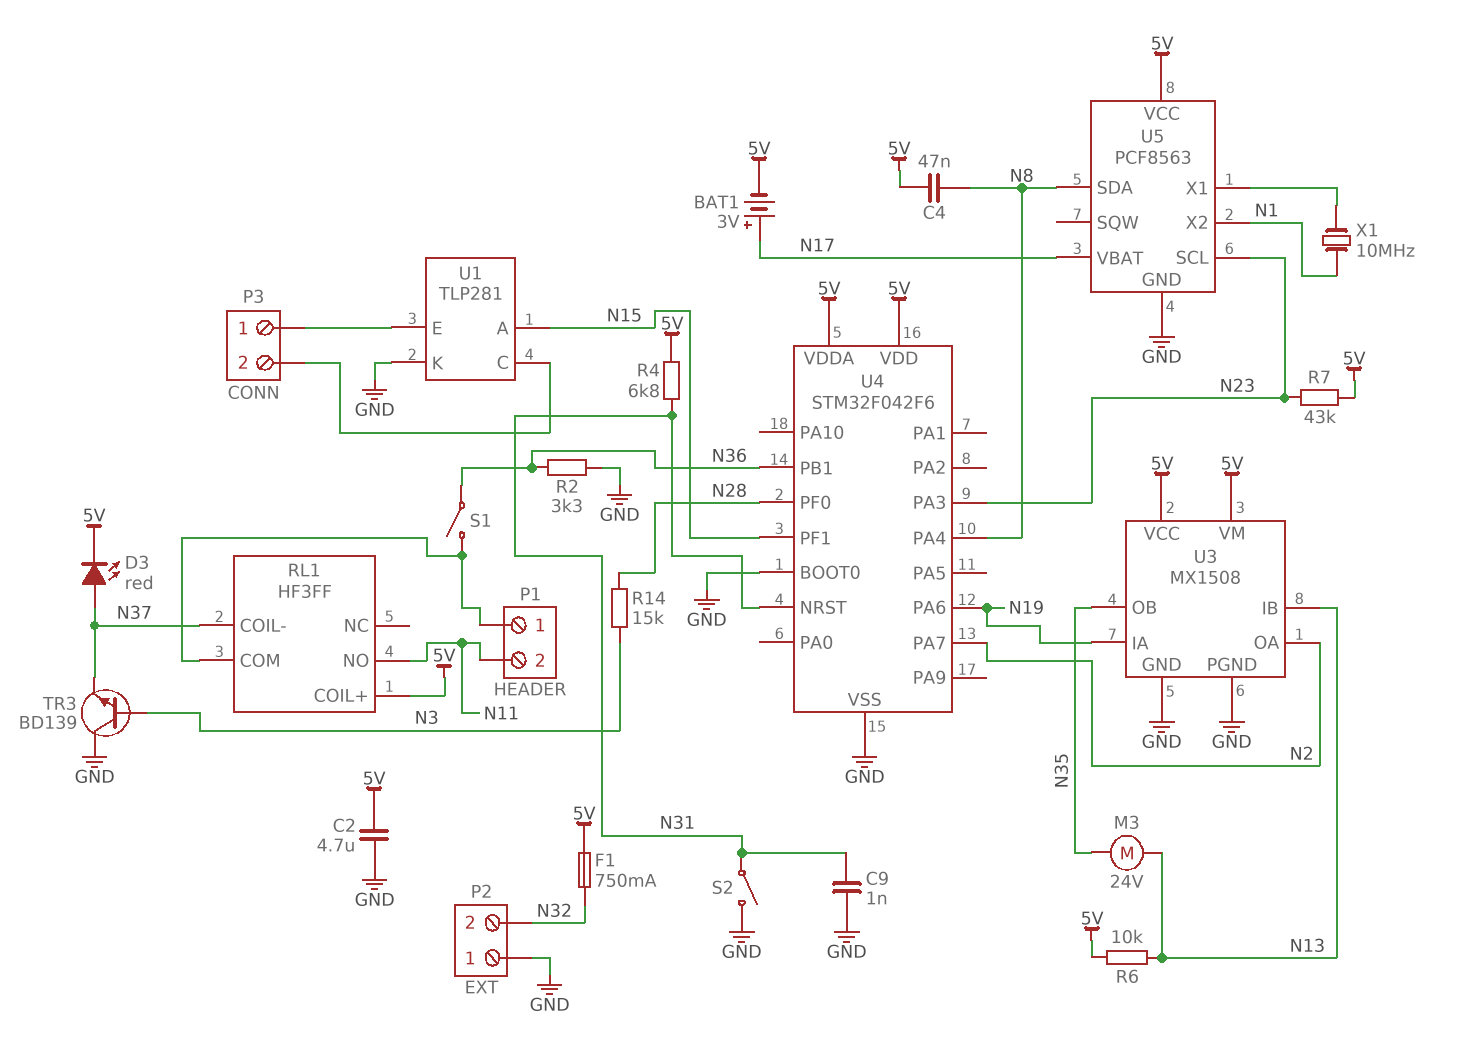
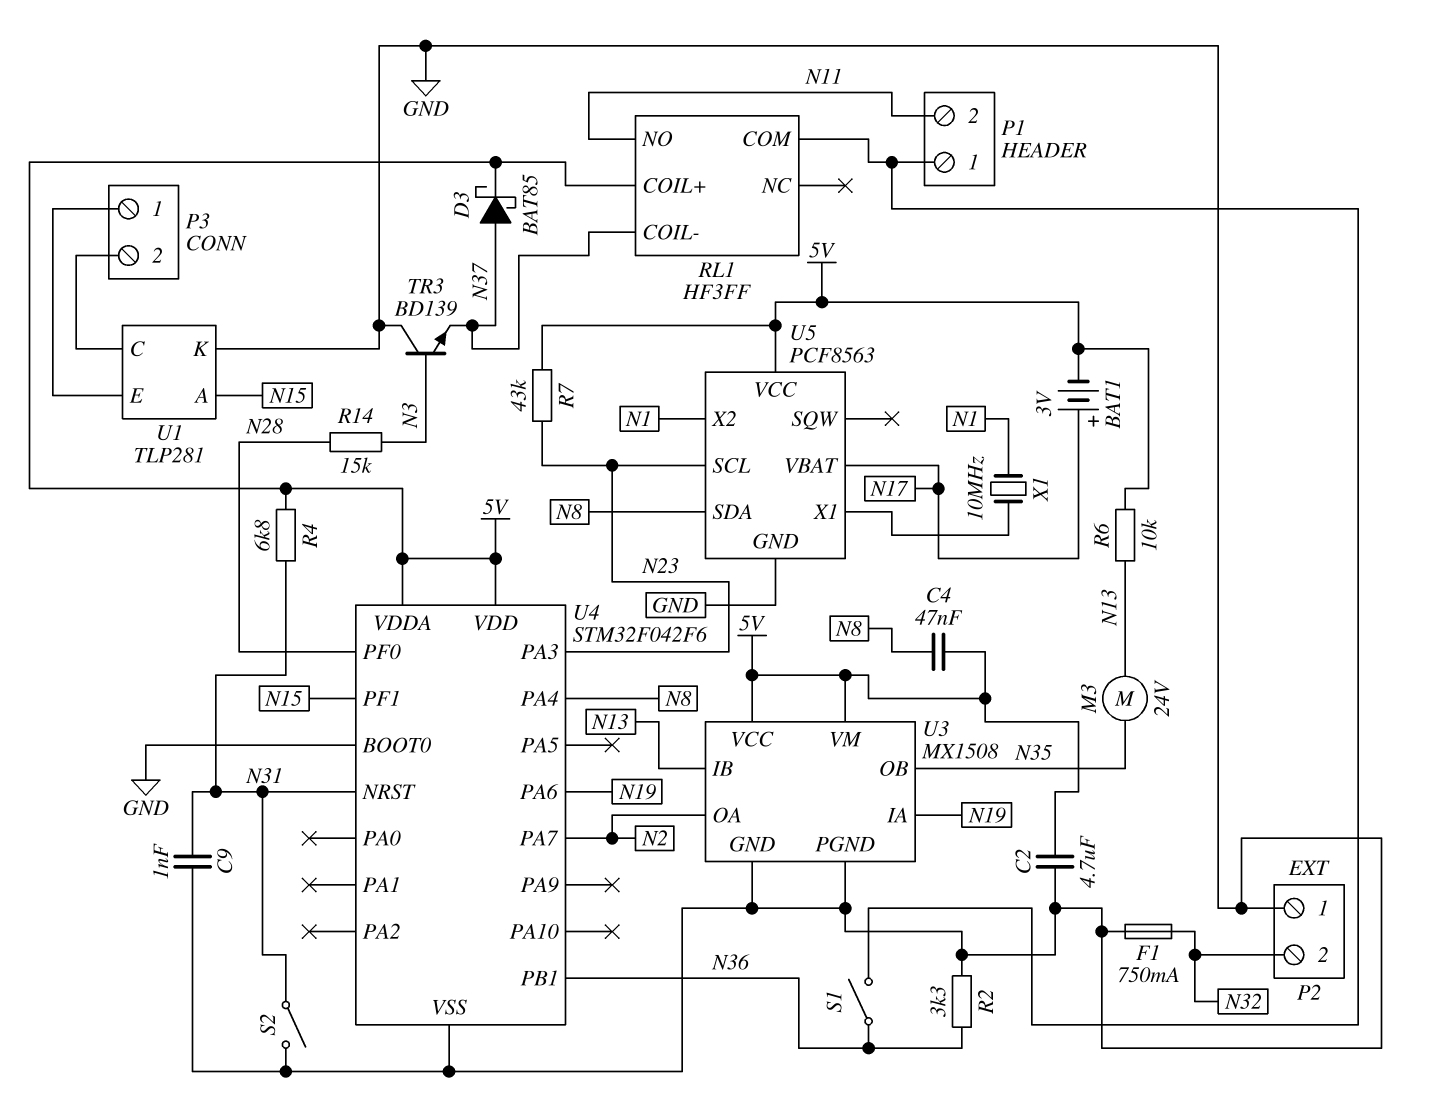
D3: LED red (A N37, K 5V) -> schottky BAT85 (A N37, K 5V)
F1: 750mA (5V, N32) -> 750mA (GND, N32)

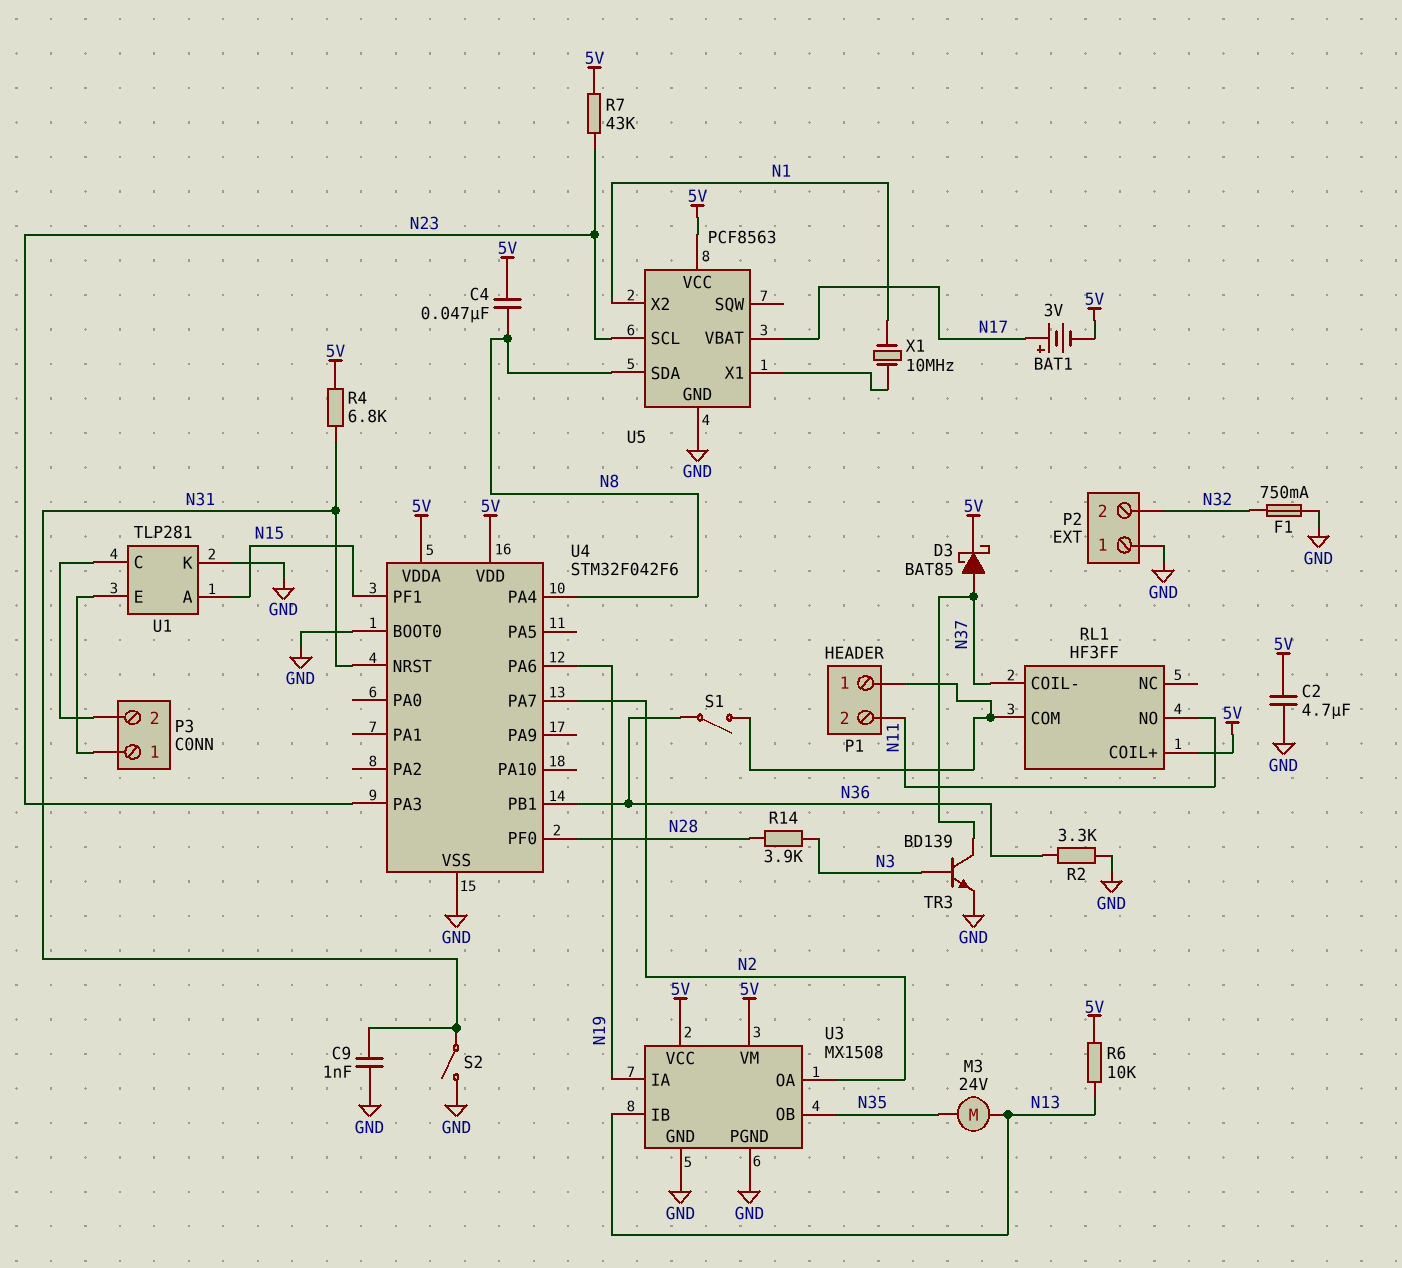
R14: 15k (N3, N28) -> 3.9k (N3, N28)
TR3: NPN BD139 (B N3, C GND, E N37) -> NPN BD139 (B N3, C N37, E GND)

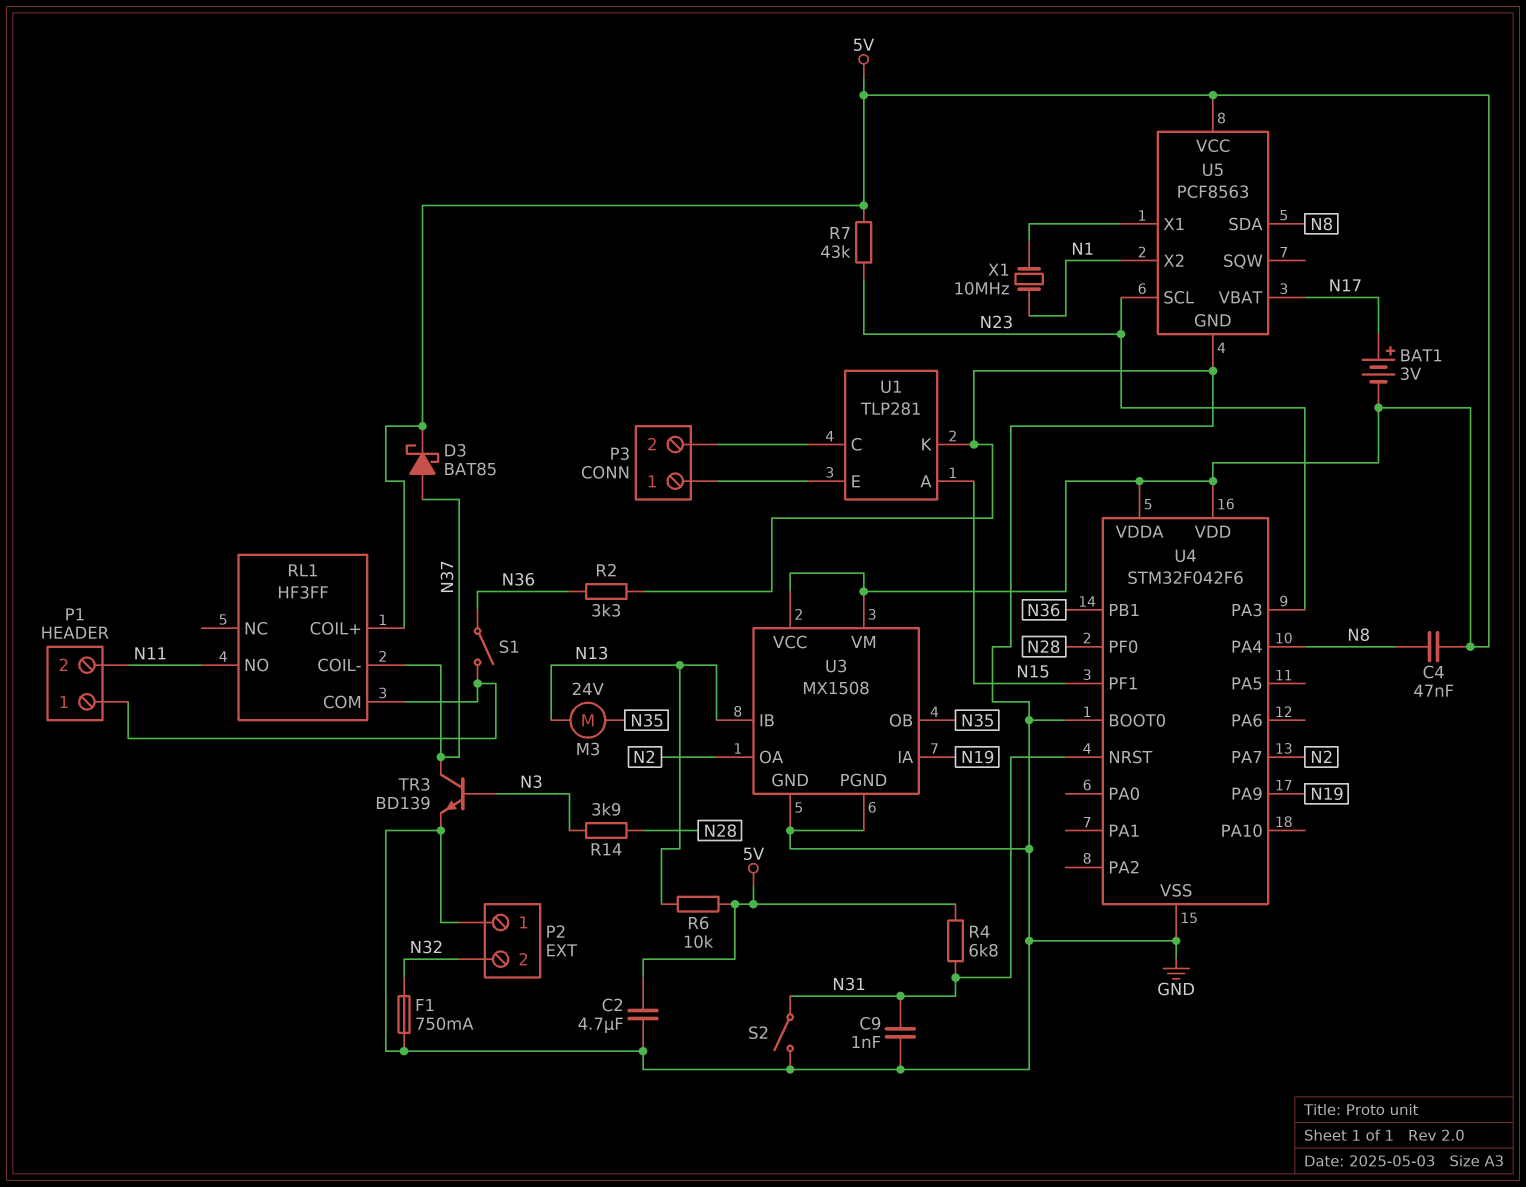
U4 pin PA6: N19 -> none
U4 pin PA9: none -> N19

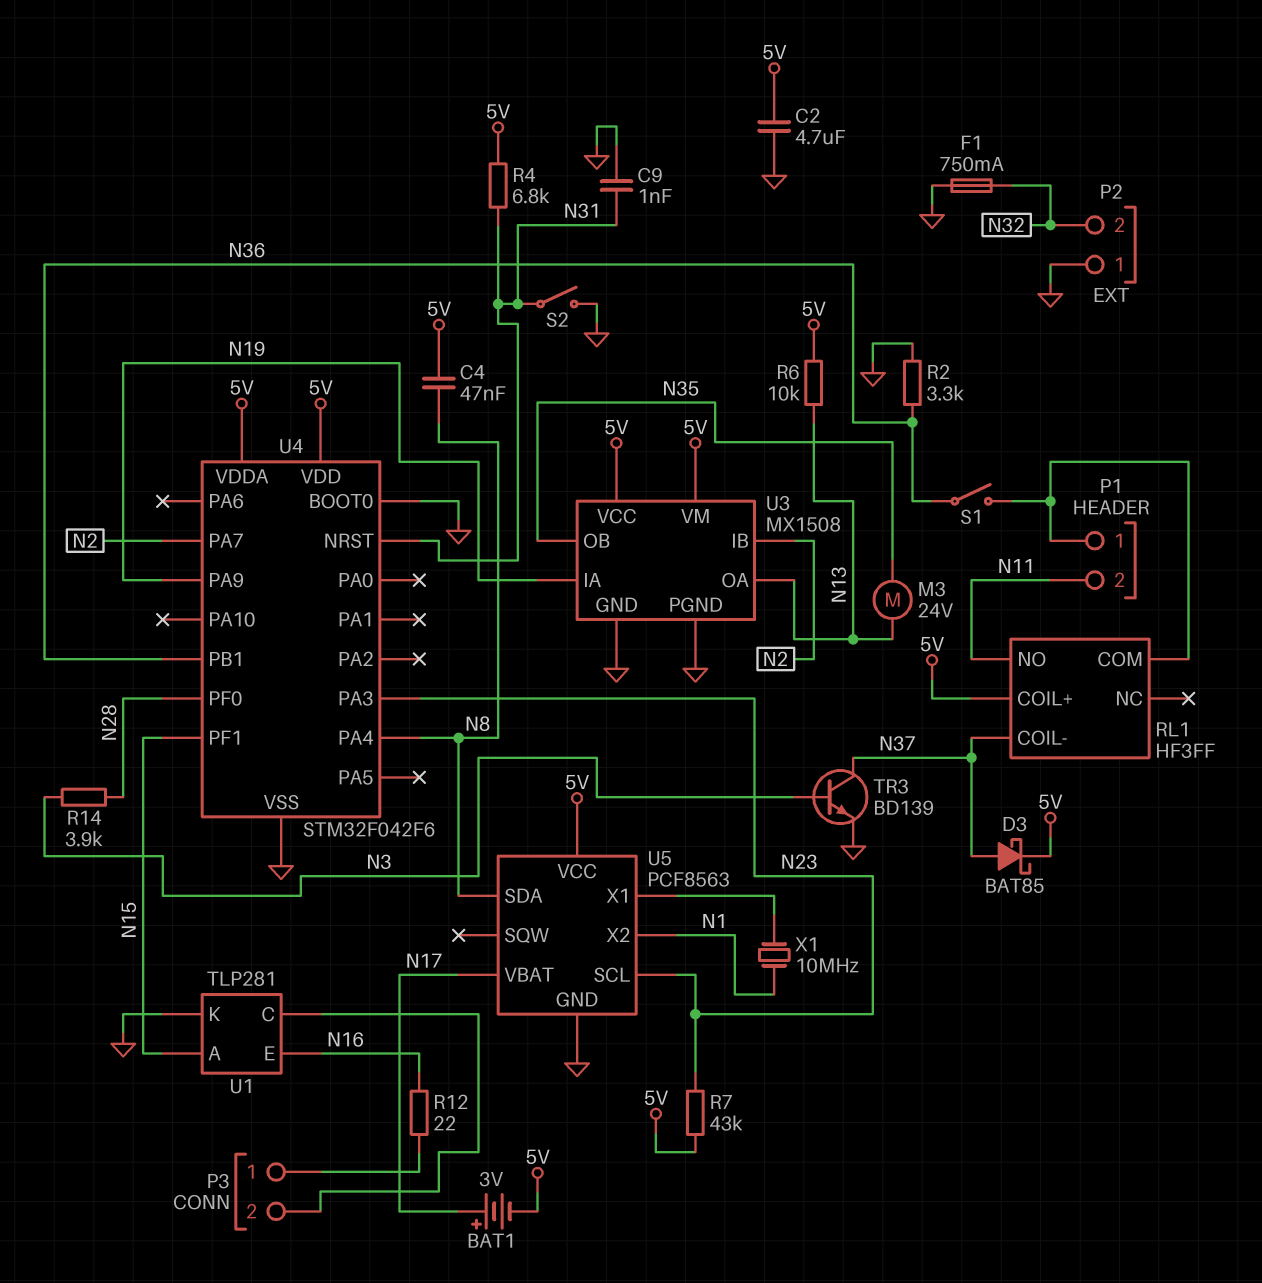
R12: none -> 22 (N16, P3/1)
U1 pin E: P3/1 -> N16
U3 pin IB: N13 -> N2
U3 pin OA: N2 -> N13

